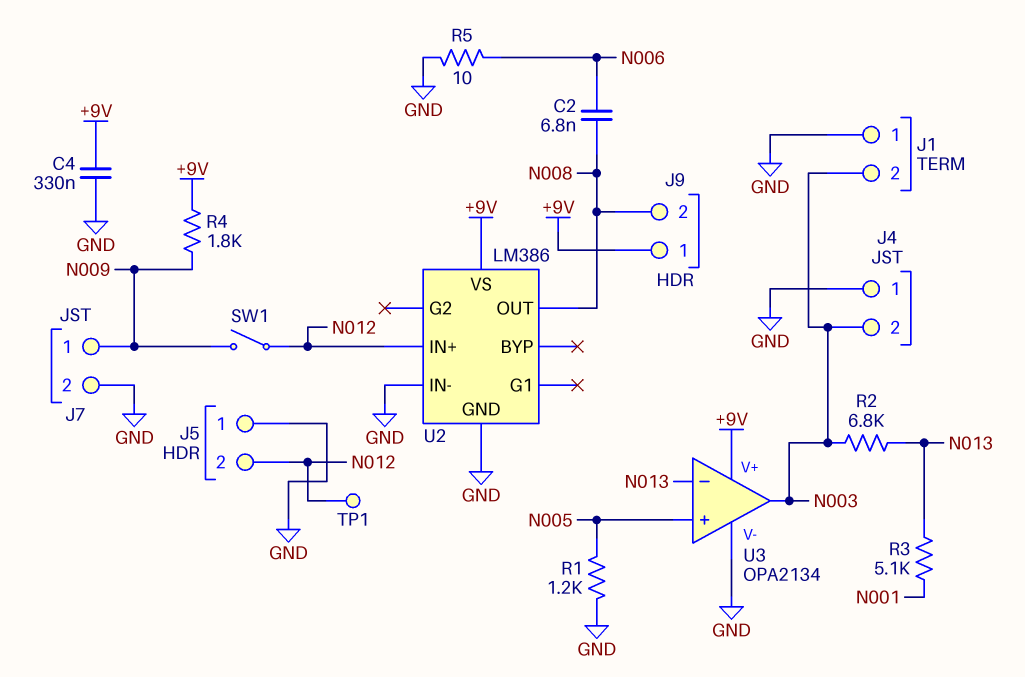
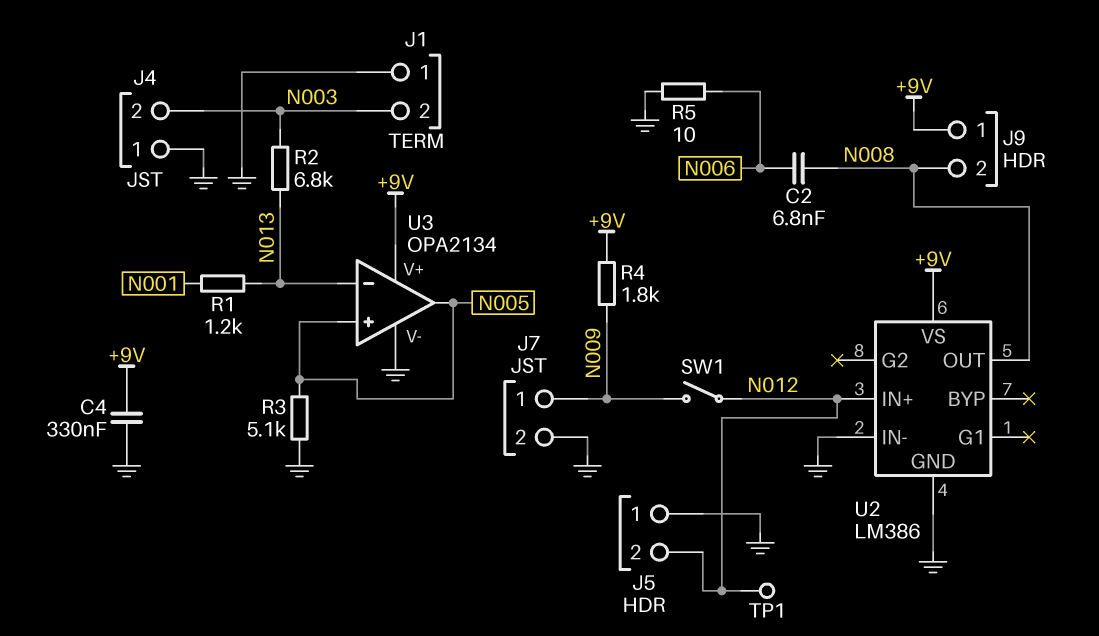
R1: 1.2k (GND, N005) -> 1.2k (N001, N013)
R3: 5.1k (N001, N013) -> 5.1k (GND, N005)
U3 pin out: N003 -> N005

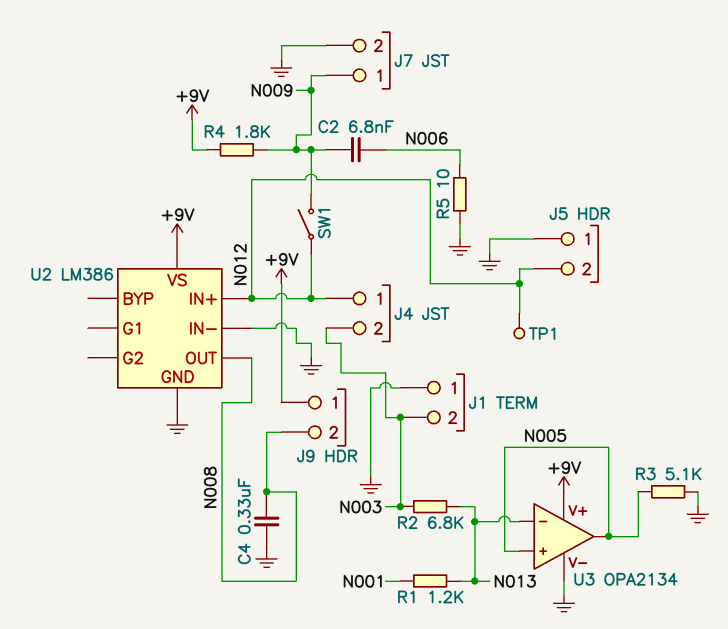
C2: 6.8nF (N006, N008) -> 6.8nF (N006, N009)
C4: 330nF (+9V, GND) -> 330nF (GND, N008)
J4 pin 1: GND -> N012

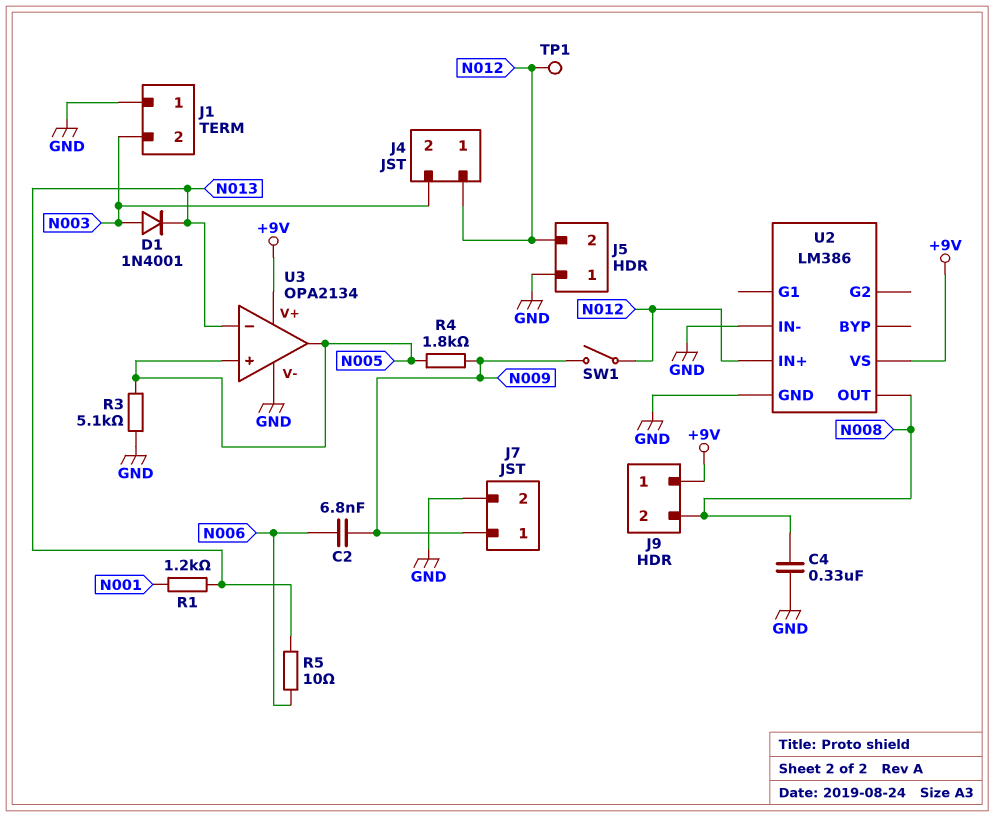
D1: none -> diode 1N4001 (A N003, K N013)
R2: 6.8k (N003, N013) -> none
R4: 1.8k (+9V, N009) -> 1.8k (N005, N009)
R5: 10 (GND, N006) -> 10 (N006, N013)

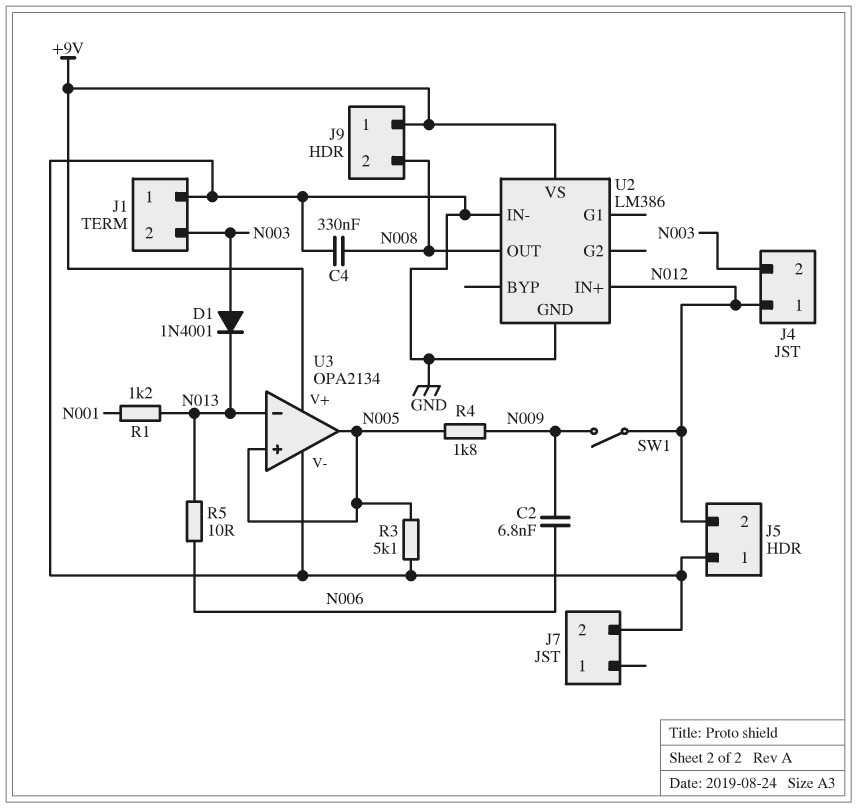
J7 pin 1: N009 -> none
TP1: test point (N012) -> none

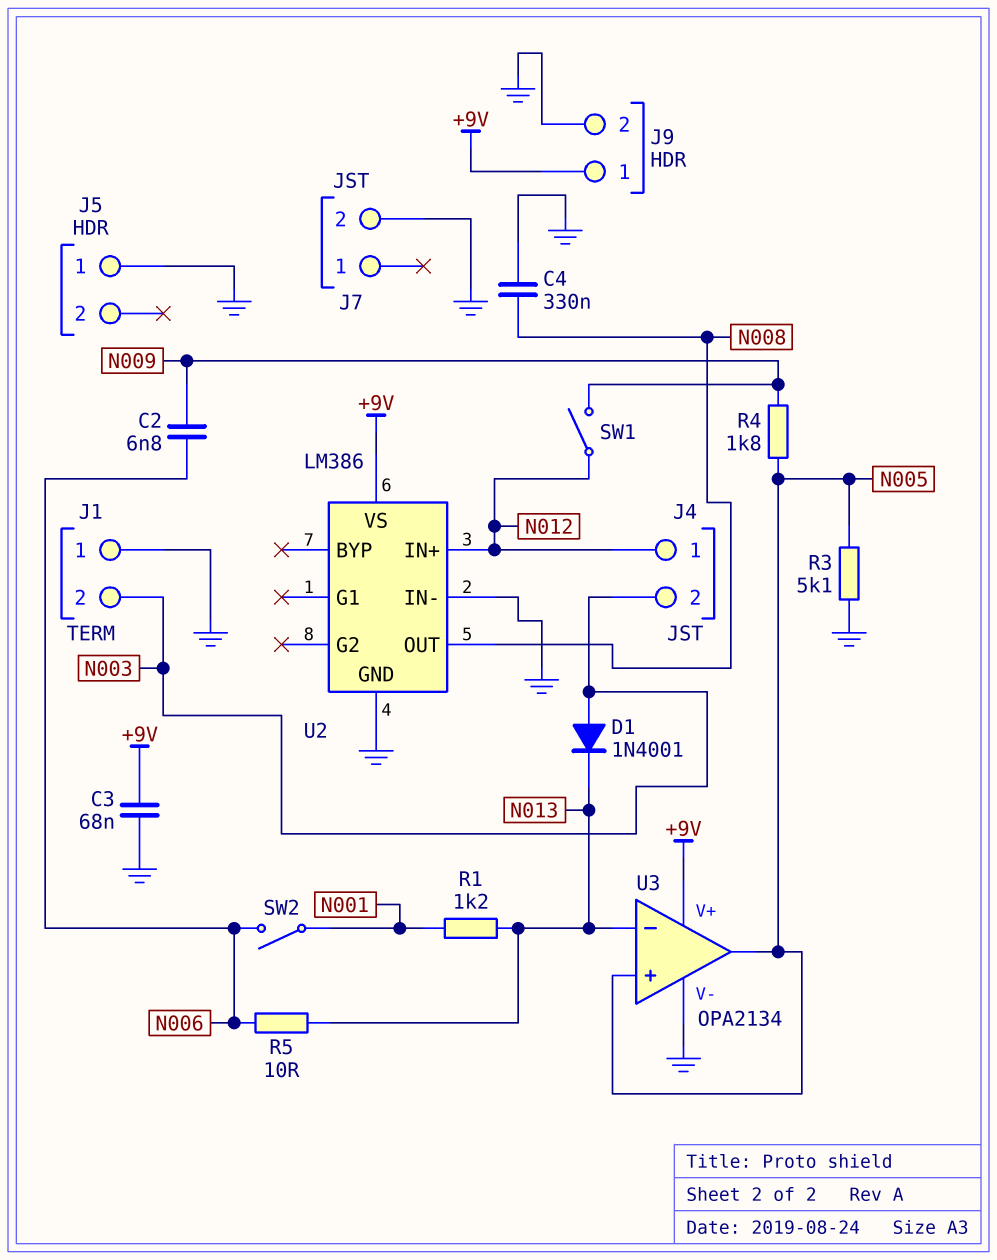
C3: none -> 68nF (+9V, GND)
J5 pin 2: N012 -> none
J9 pin 2: N008 -> GND
SW2: none -> switch (N001, N006)

